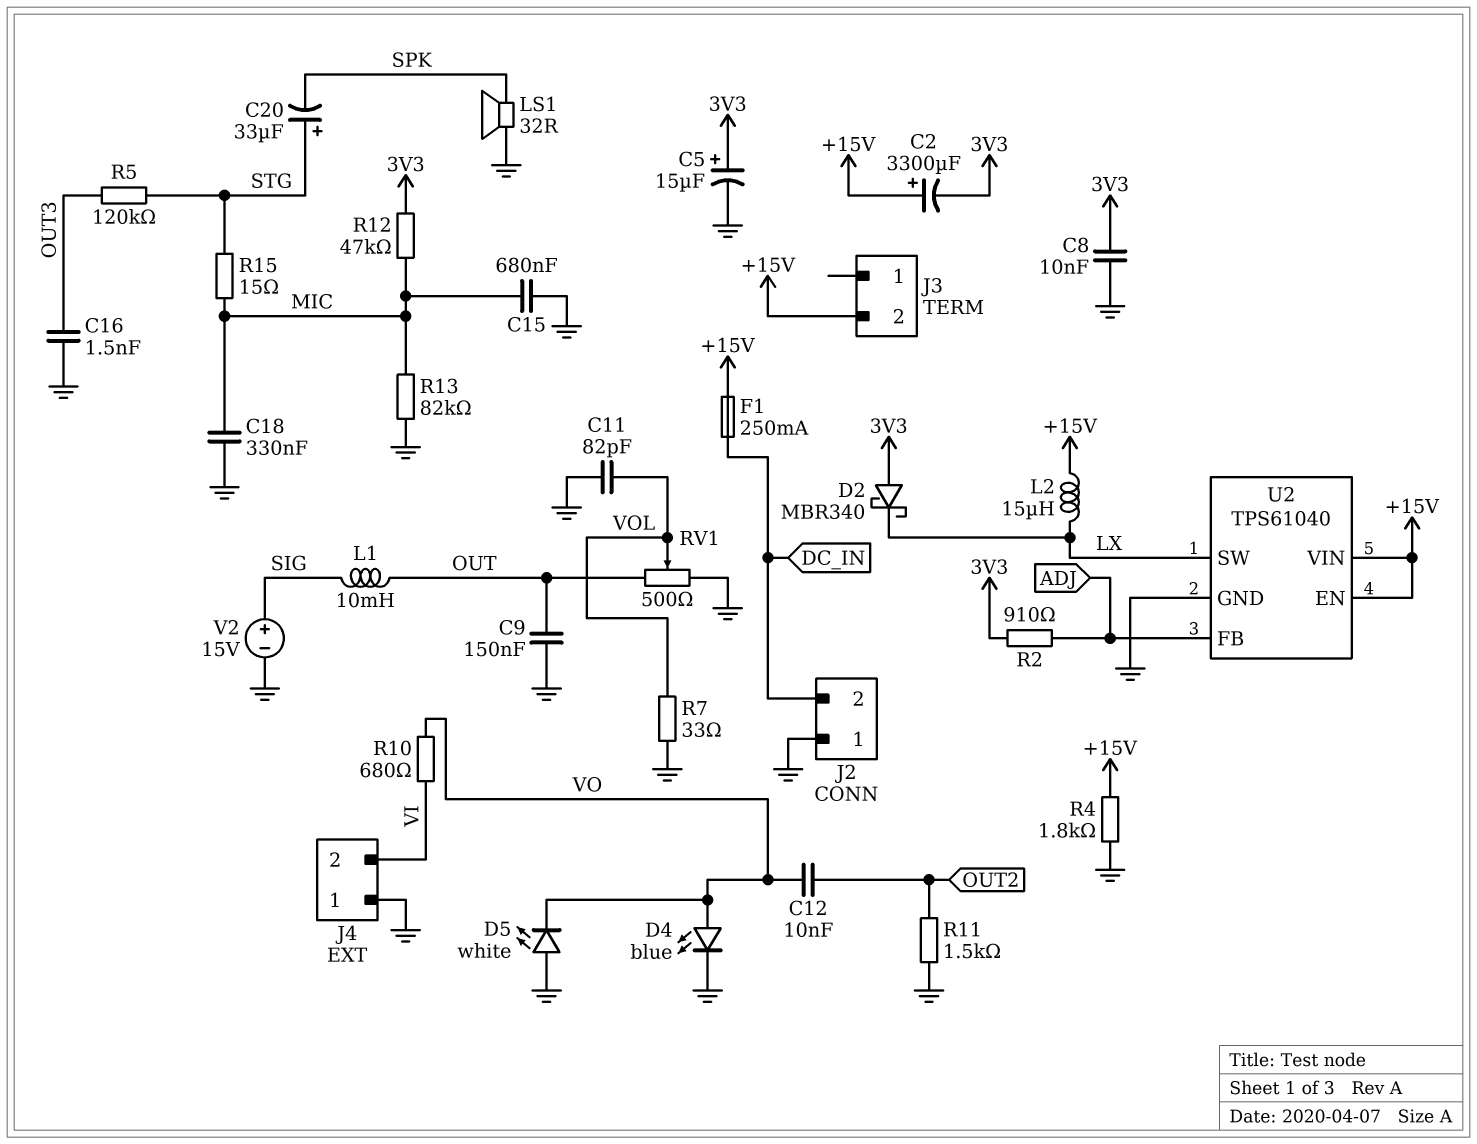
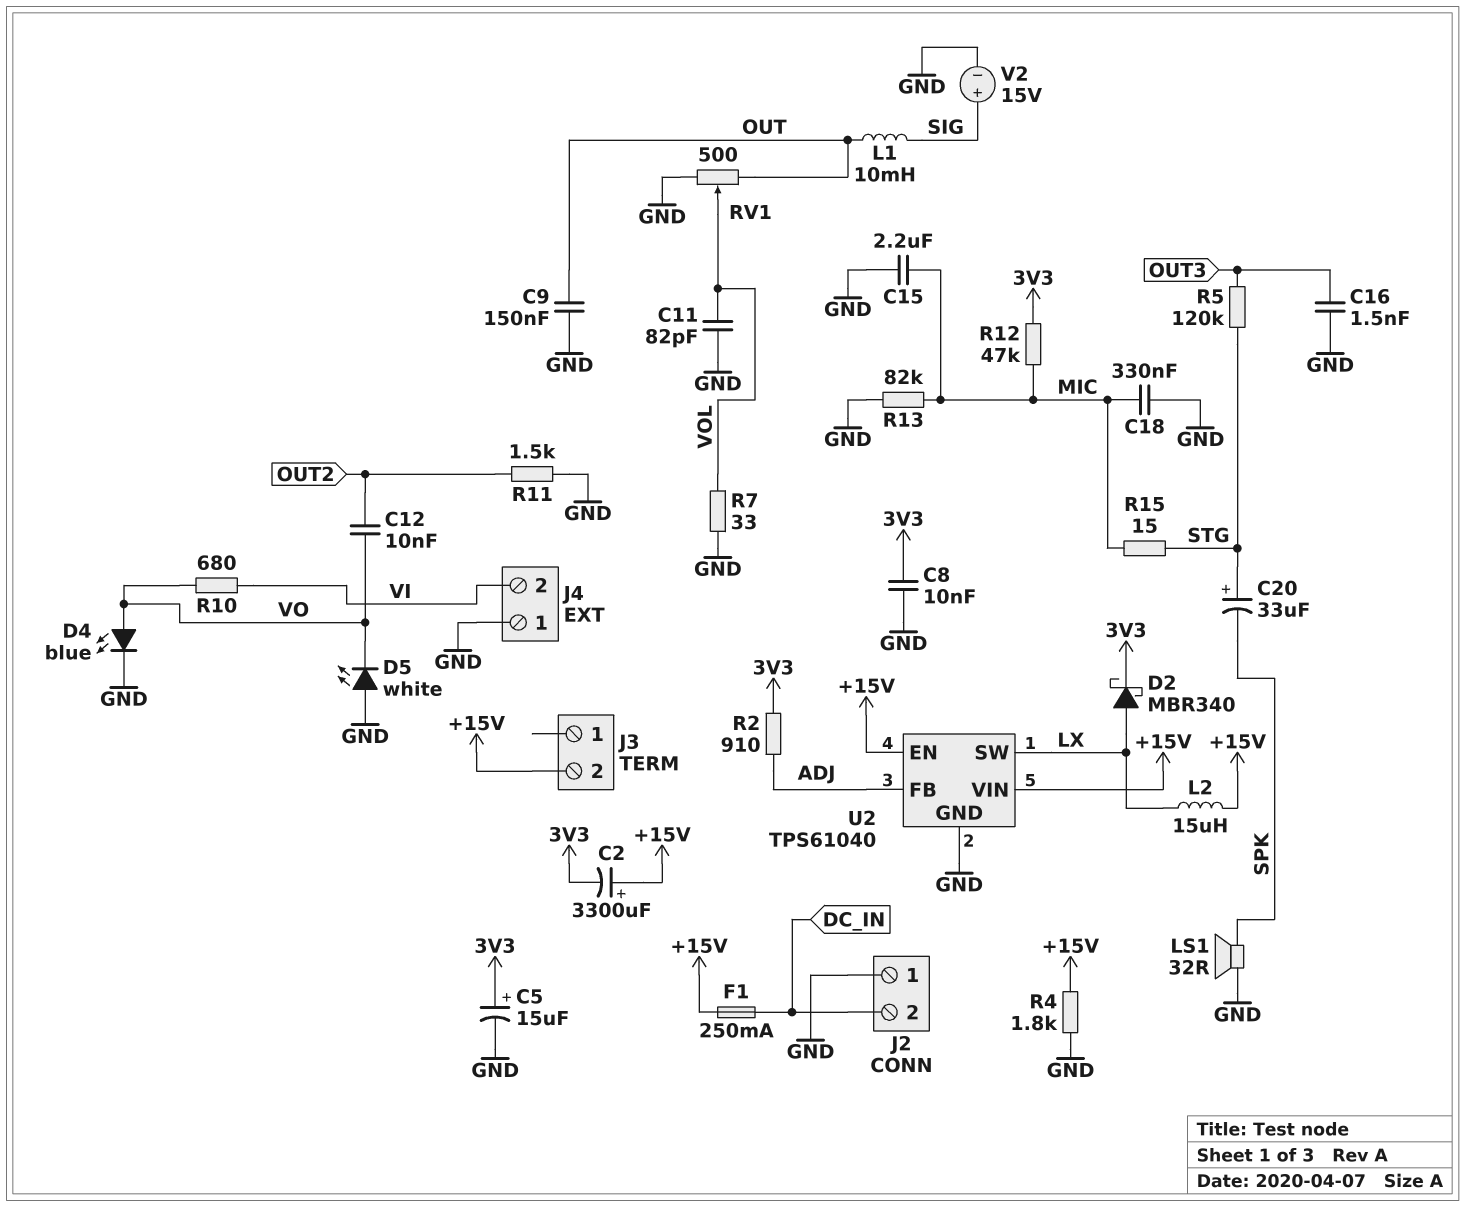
C15: 680nF (GND, MIC) -> 2.2uF (GND, MIC)
D2: schottky MBR340 (A 3V3, K LX) -> schottky MBR340 (A LX, K 3V3)

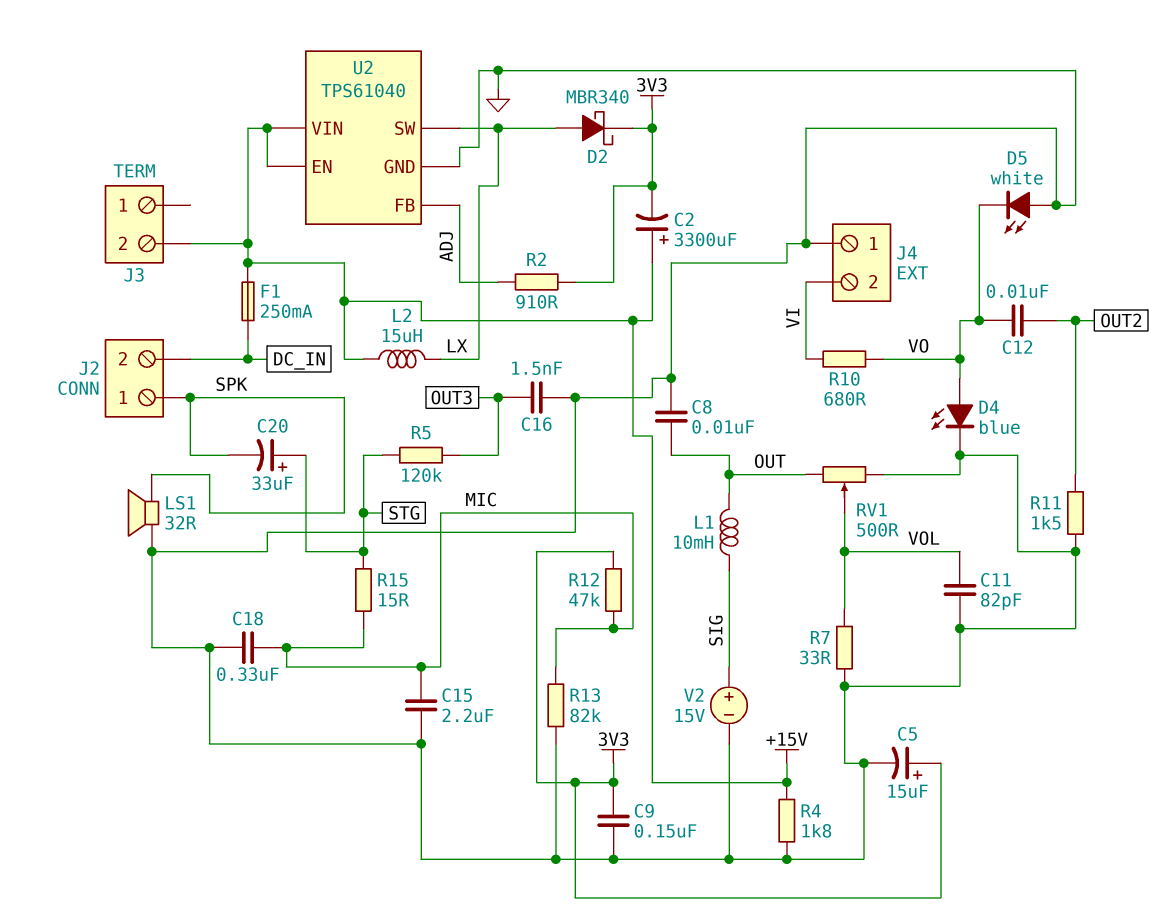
C8: 10nF (3V3, GND) -> 10nF (GND, OUT)
C9: 150nF (GND, OUT) -> 150nF (3V3, GND)
J2 pin 1: GND -> SPK

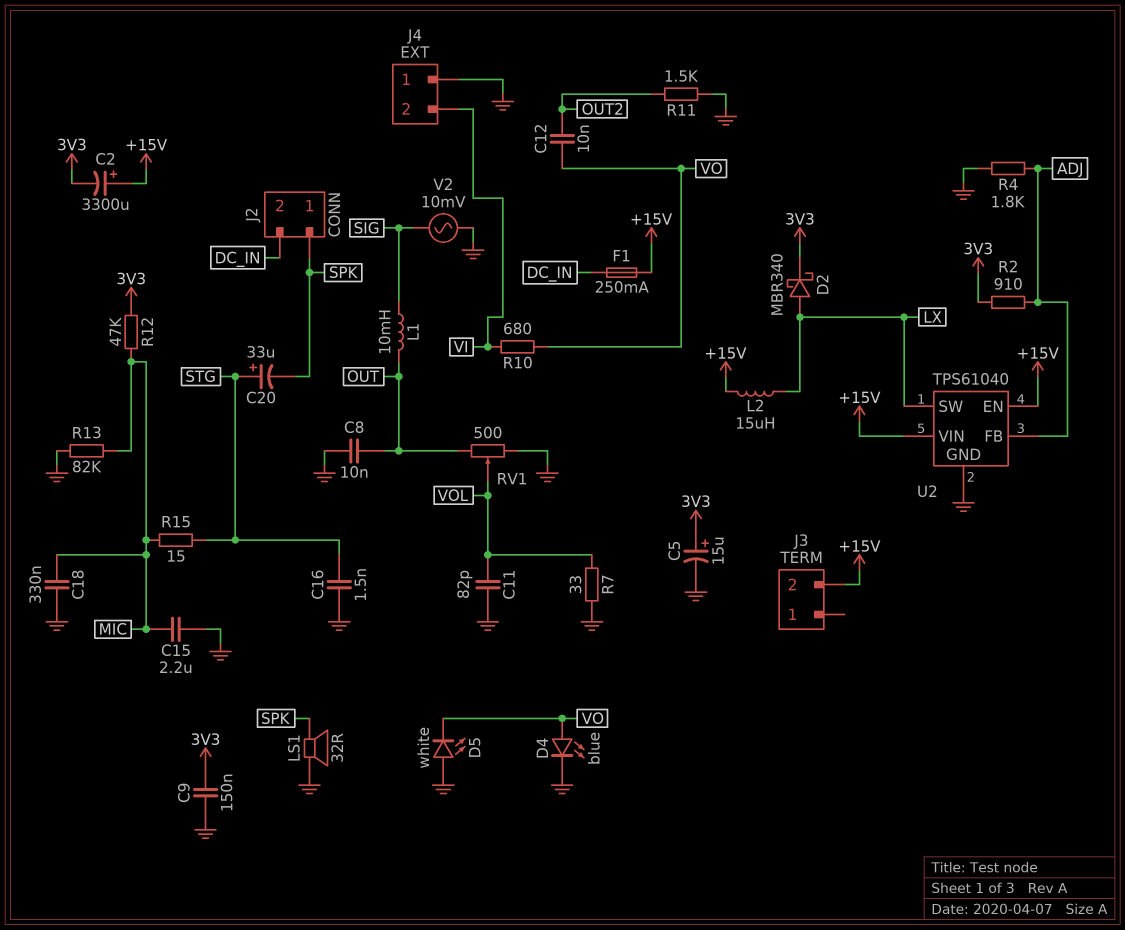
C16: 1.5nF (GND, OUT3) -> 1.5nF (GND, STG)
R4: 1.8k (+15V, GND) -> 1.8k (ADJ, GND)
R5: 120k (OUT3, STG) -> none
V2: 15V (plus SIG, minus GND) -> AC 10mV (GND, SIG)

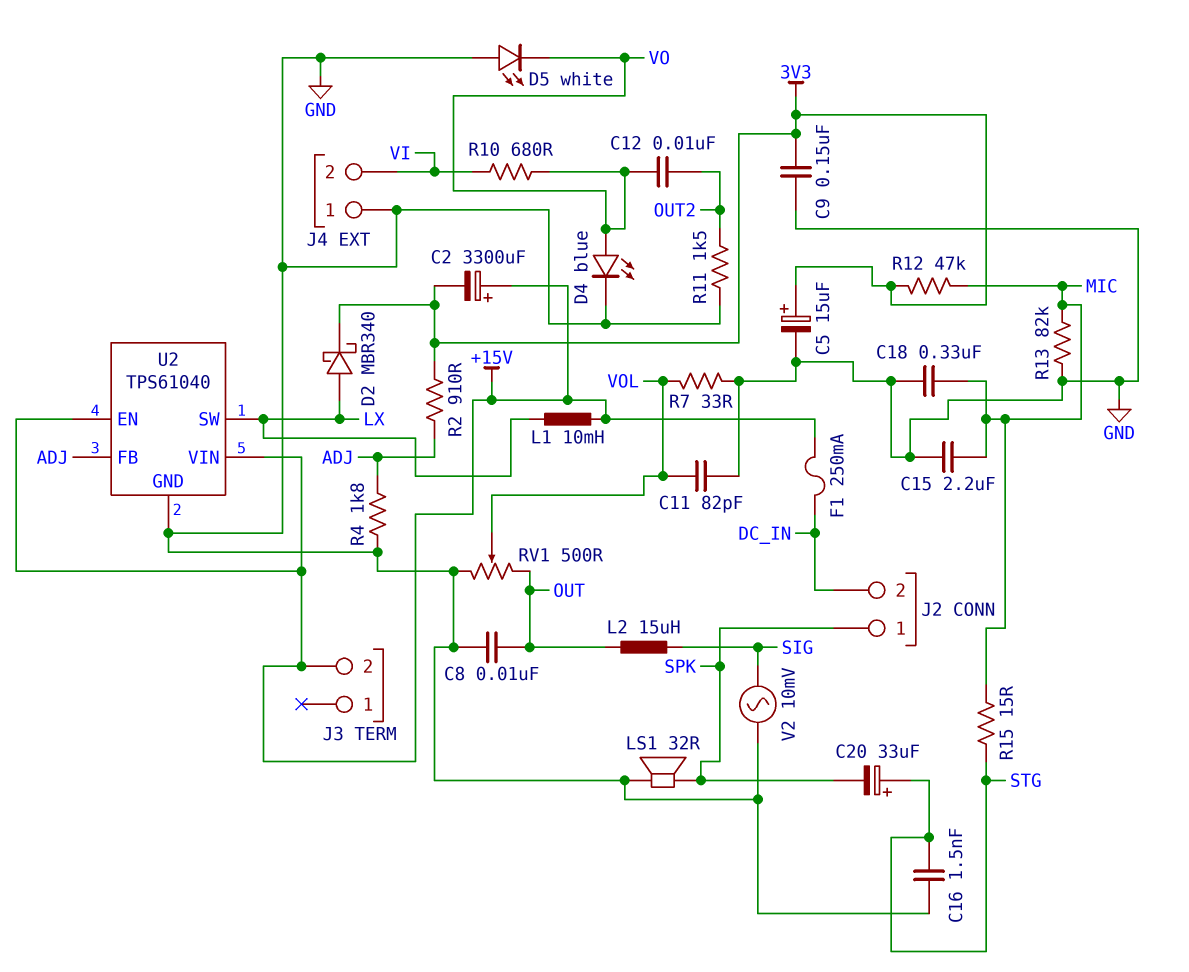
L1: 10mH (OUT, SIG) -> 10mH (+15V, LX)
L2: 15uH (+15V, LX) -> 15uH (OUT, SIG)

